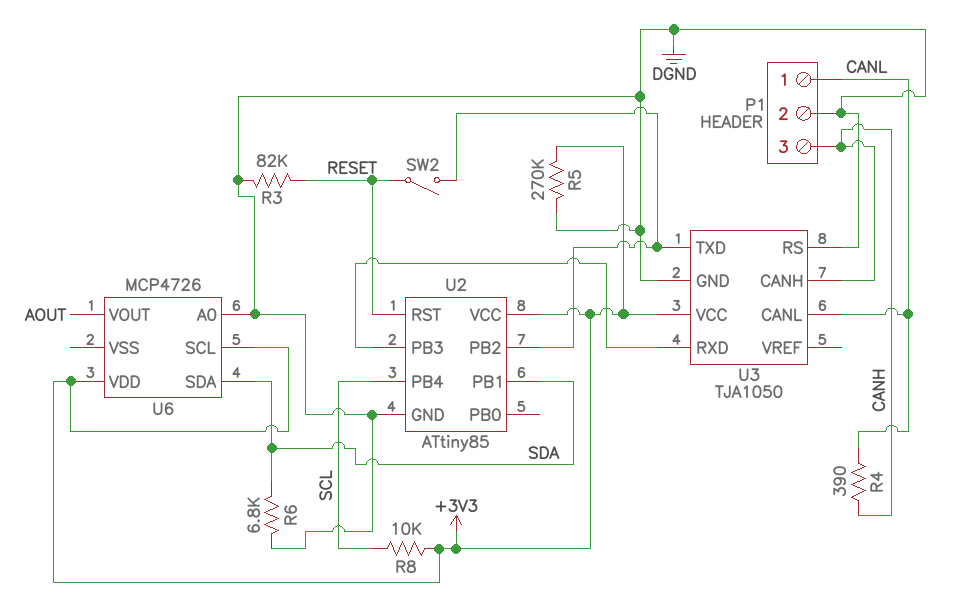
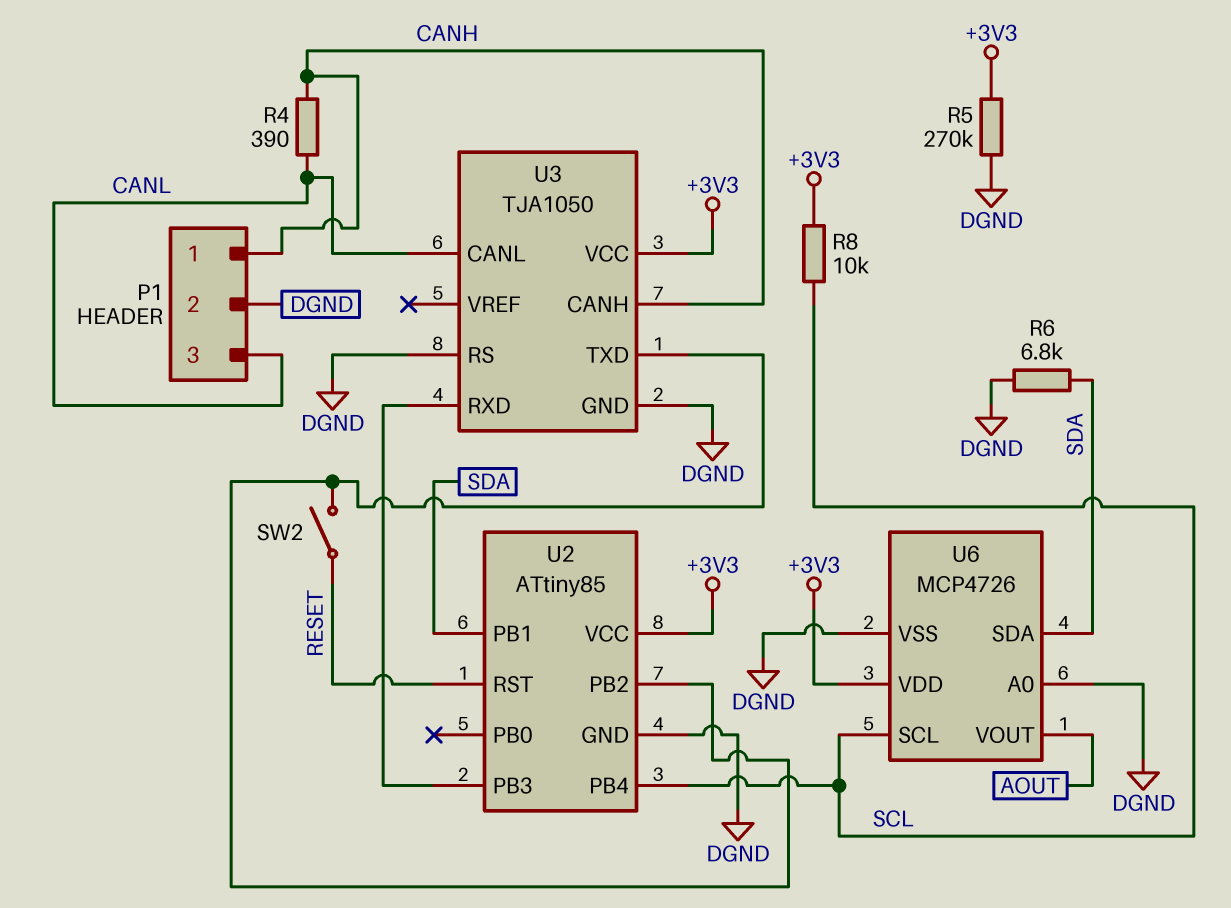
P1 pin 1: CANL -> CANH
P1 pin 3: CANH -> CANL
R3: 82k (DGND, RESET) -> none
U6 pin SCL: +3V3 -> SCL
U6 pin VSS: none -> DGND

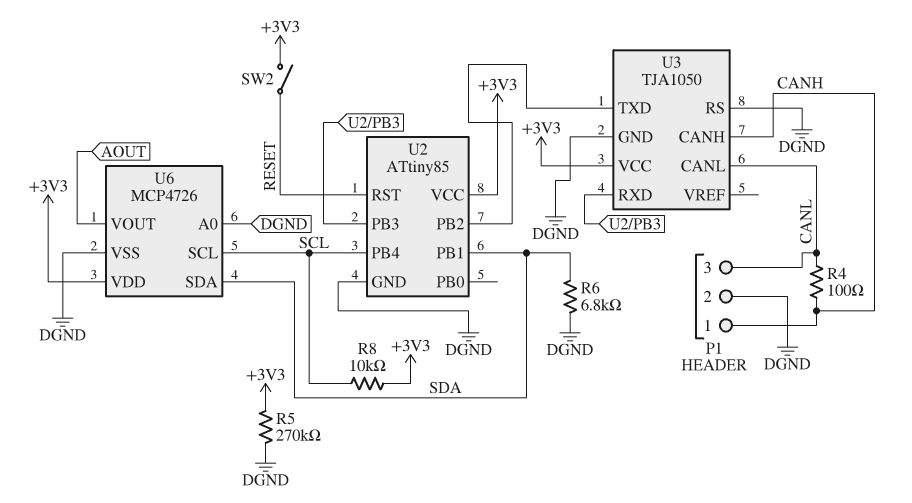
R4: 390 (CANH, CANL) -> 100 (CANH, CANL)
SW2: switch (RESET, U2/PB2) -> switch (+3V3, RESET)

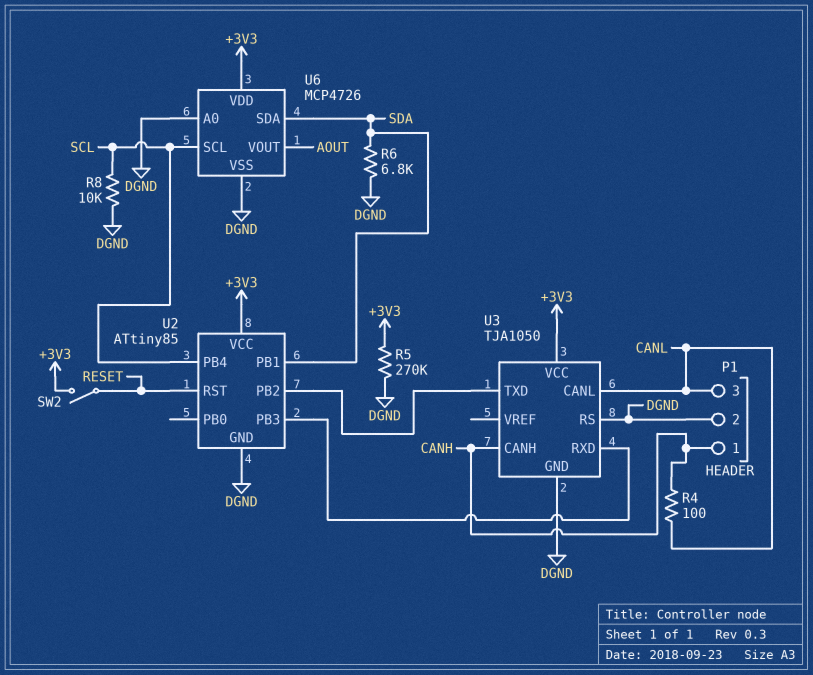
R8: 10k (+3V3, SCL) -> 10k (DGND, SCL)

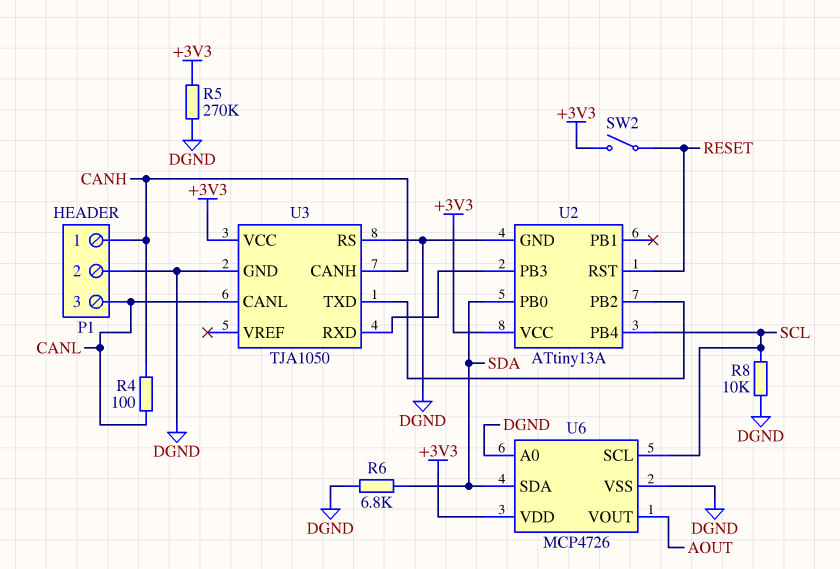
U2: ATtiny85 -> ATtiny13A
U2 pin PB0: none -> SDA
U2 pin PB1: SDA -> none

